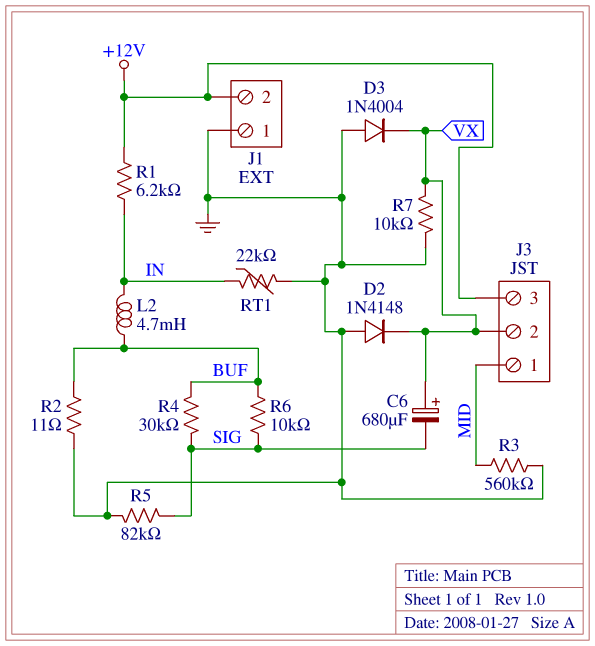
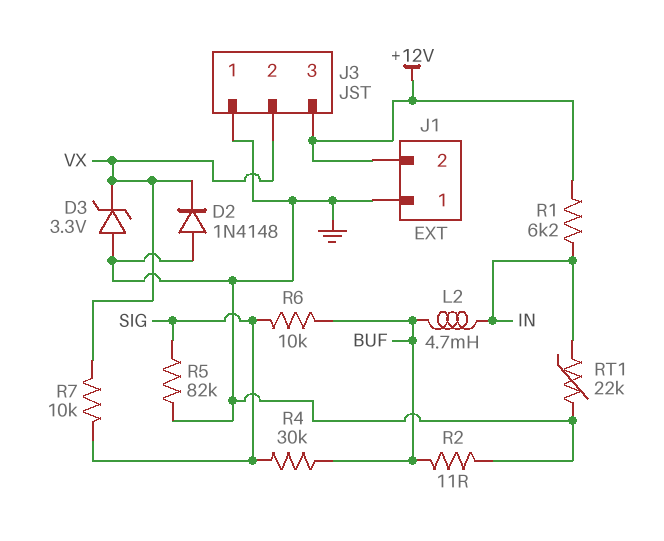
C6: 680uF (plus VX, minus SIG) -> none
D3: diode 1N4004 (A GND, K VX) -> zener 3.3V (A GND, K VX)
J3 pin 1: MID -> GND
R3: 560k (GND, MID) -> none
R7: 10k (GND, VX) -> 10k (SIG, VX)

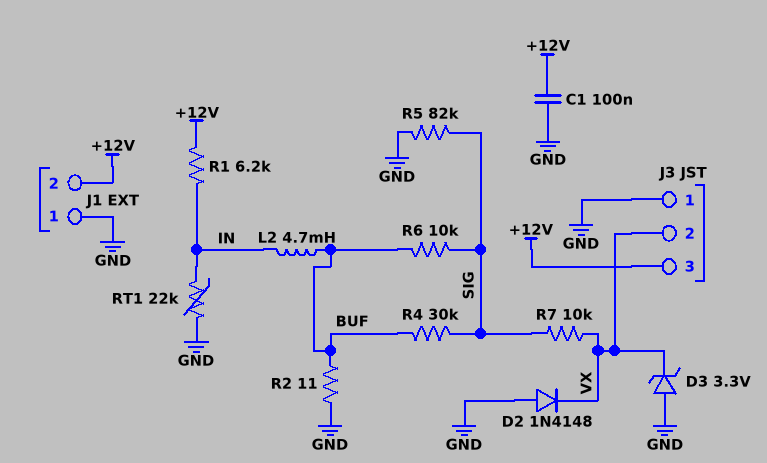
C1: none -> 100nF (+12V, GND)

